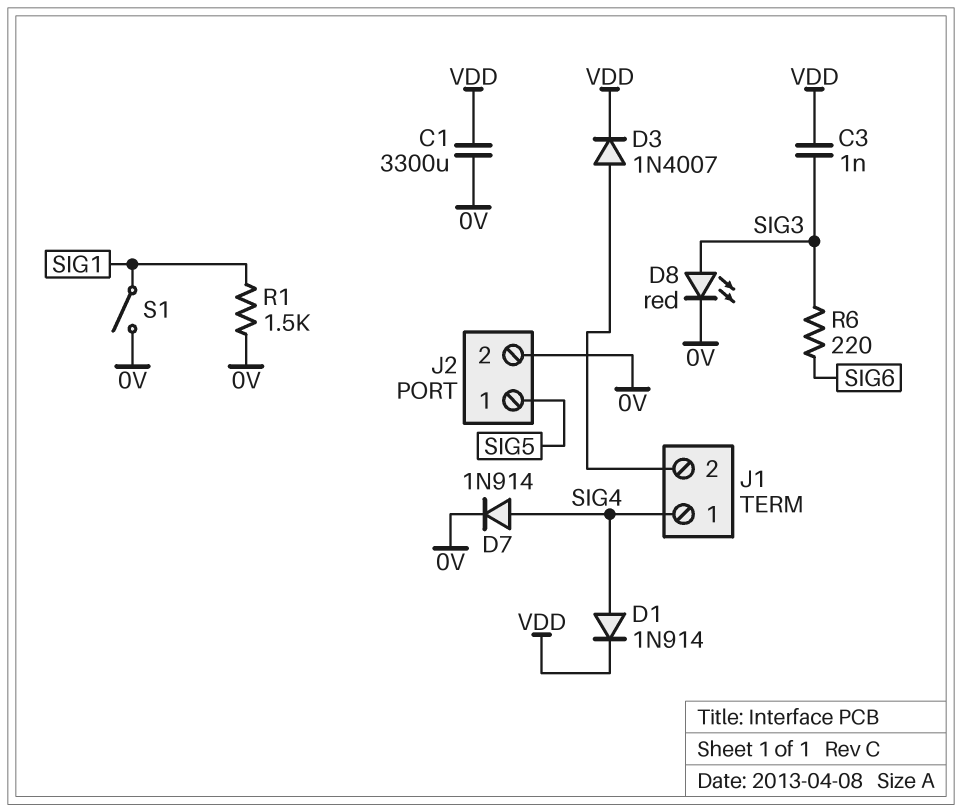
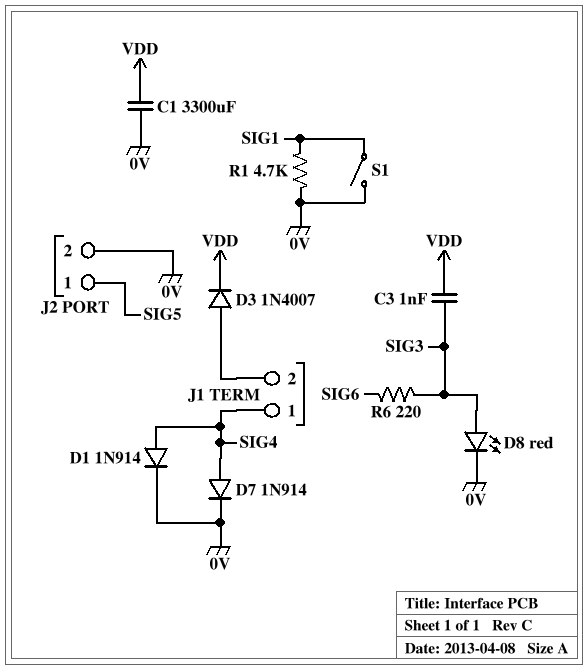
D1: diode 1N914 (A SIG4, K VDD) -> diode 1N914 (A SIG4, K 0V)
R1: 1.5k (0V, SIG1) -> 4.7k (0V, SIG1)

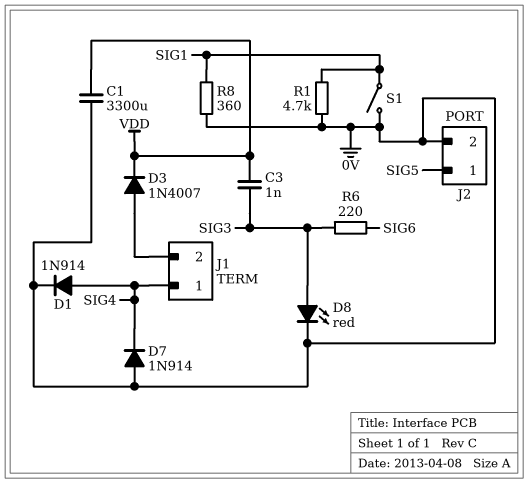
D7: diode 1N914 (A SIG4, K 0V) -> diode 1N914 (A 0V, K SIG4)
R8: none -> 360 (0V, SIG1)

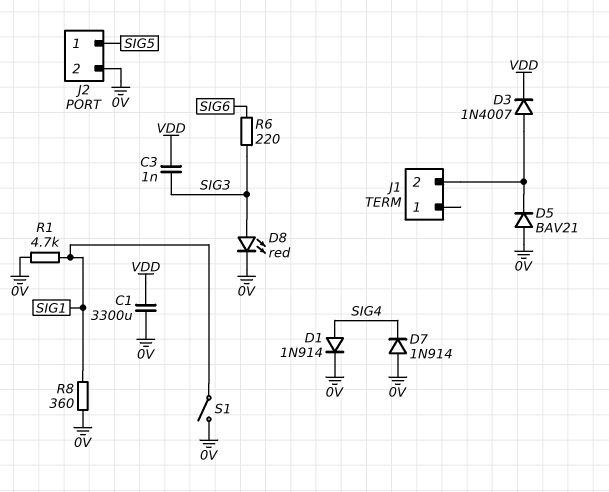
D5: none -> diode BAV21 (A 0V, K J1/2)
J1 pin 1: SIG4 -> none

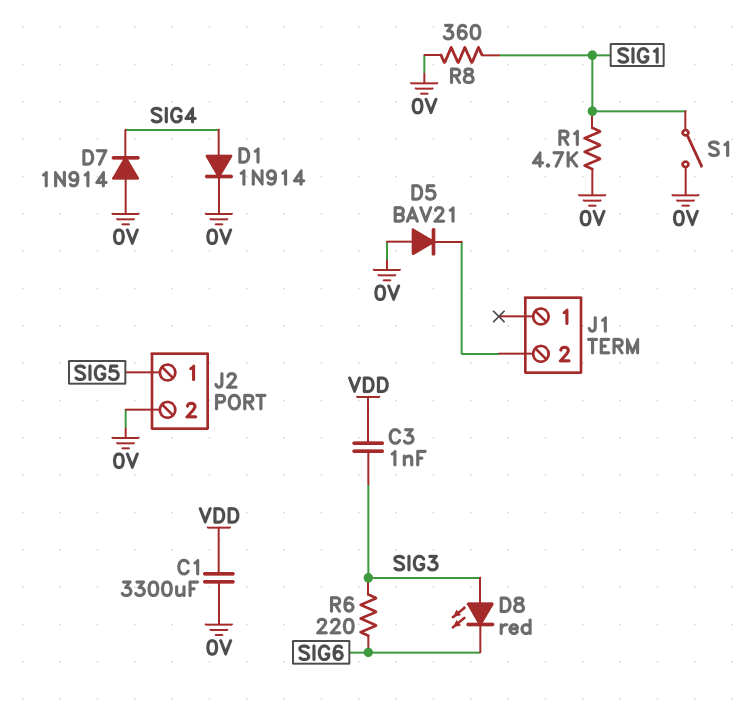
D3: diode 1N4007 (A J1/2, K VDD) -> none
D8: LED red (A SIG3, K 0V) -> LED red (A SIG3, K SIG6)

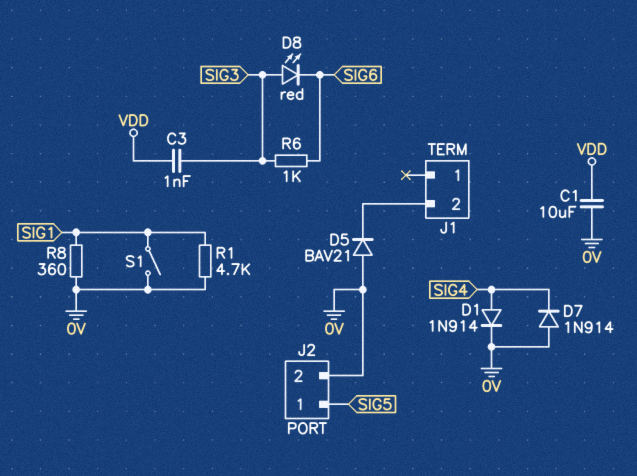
C1: 3300uF (0V, VDD) -> 10uF (0V, VDD)
R6: 220 (SIG3, SIG6) -> 1k (SIG3, SIG6)

